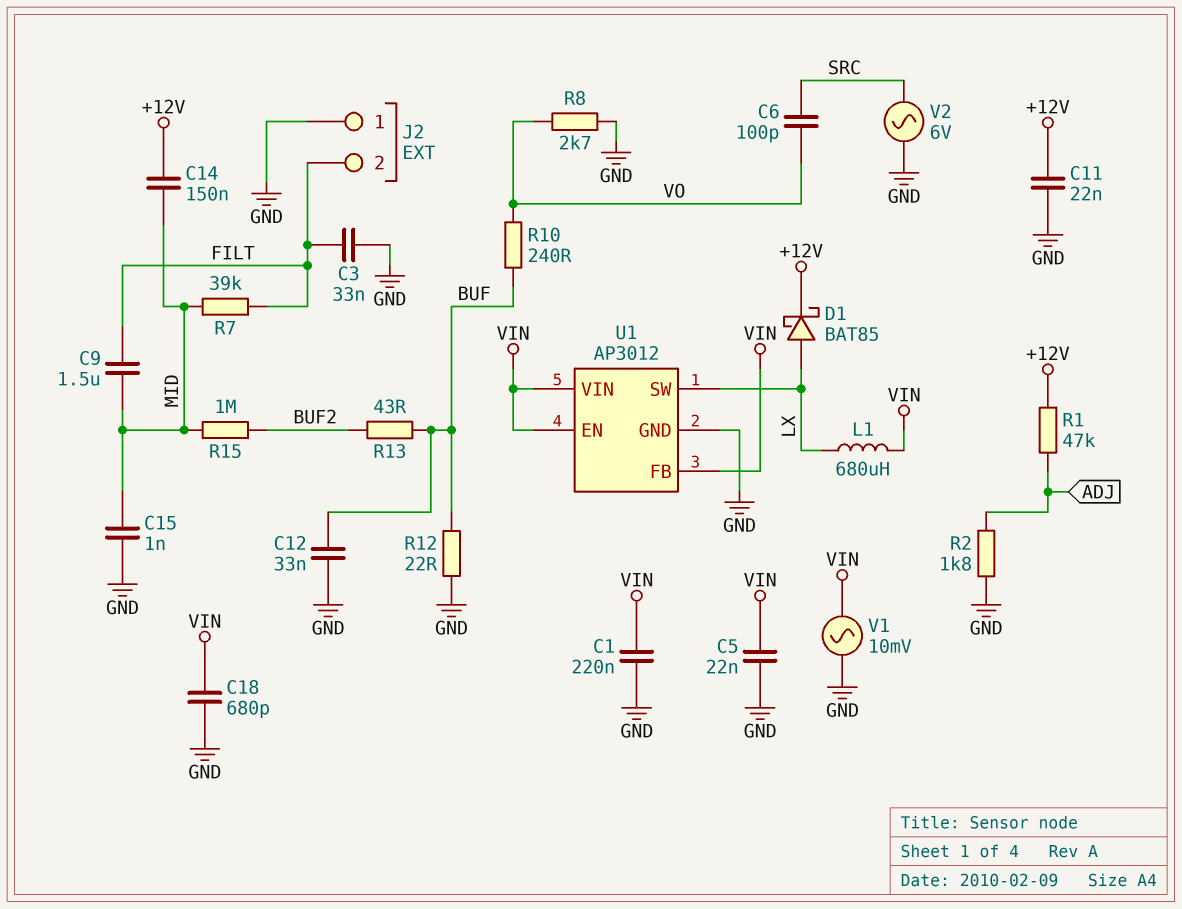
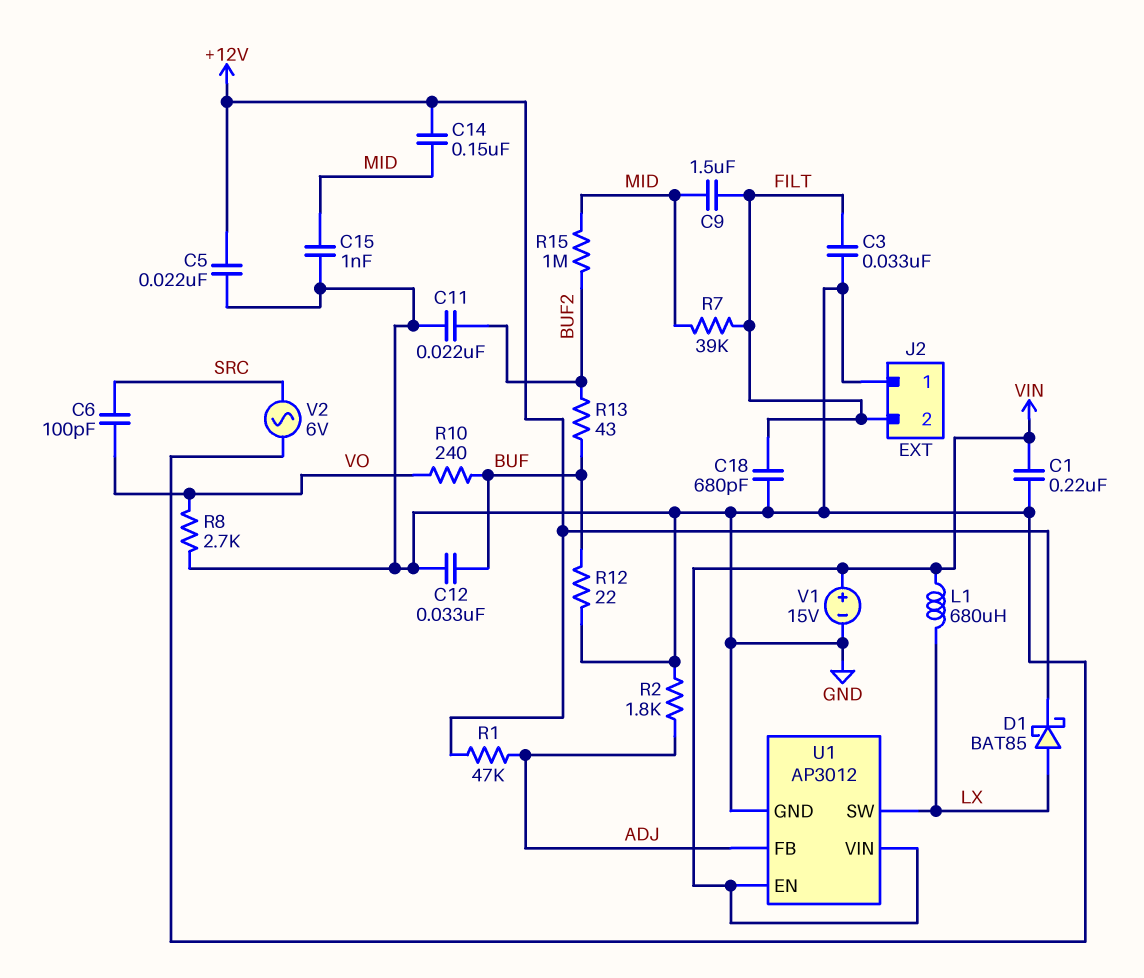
C5: 22nF (GND, VIN) -> 22nF (+12V, GND)
C11: 22nF (+12V, GND) -> 22nF (BUF2, GND)
C18: 680pF (GND, VIN) -> 680pF (FILT, GND)
U1 pin FB: VIN -> ADJ
V1: AC 10mV (GND, VIN) -> 15V (plus VIN, minus GND)

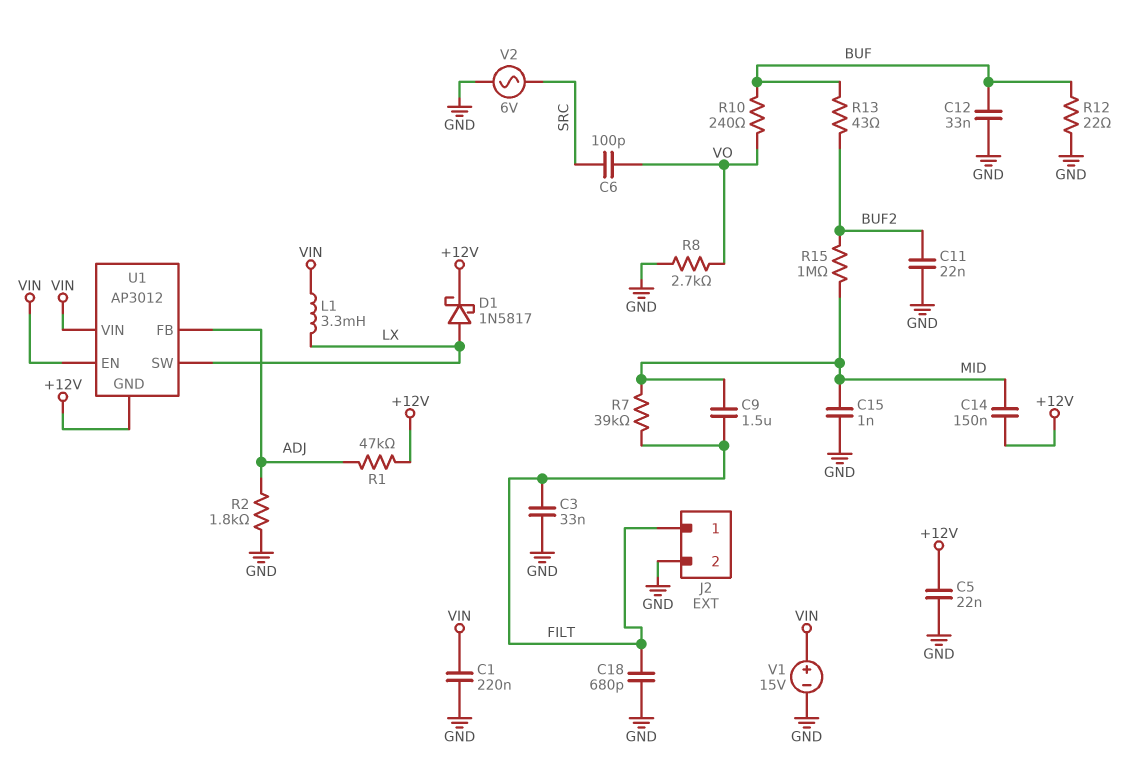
D1: schottky BAT85 (A LX, K +12V) -> schottky 1N5817 (A LX, K +12V)
J2 pin 1: GND -> FILT
J2 pin 2: FILT -> GND
L1: 680uH (LX, VIN) -> 3.3mH (LX, VIN)
U1 pin GND: GND -> +12V

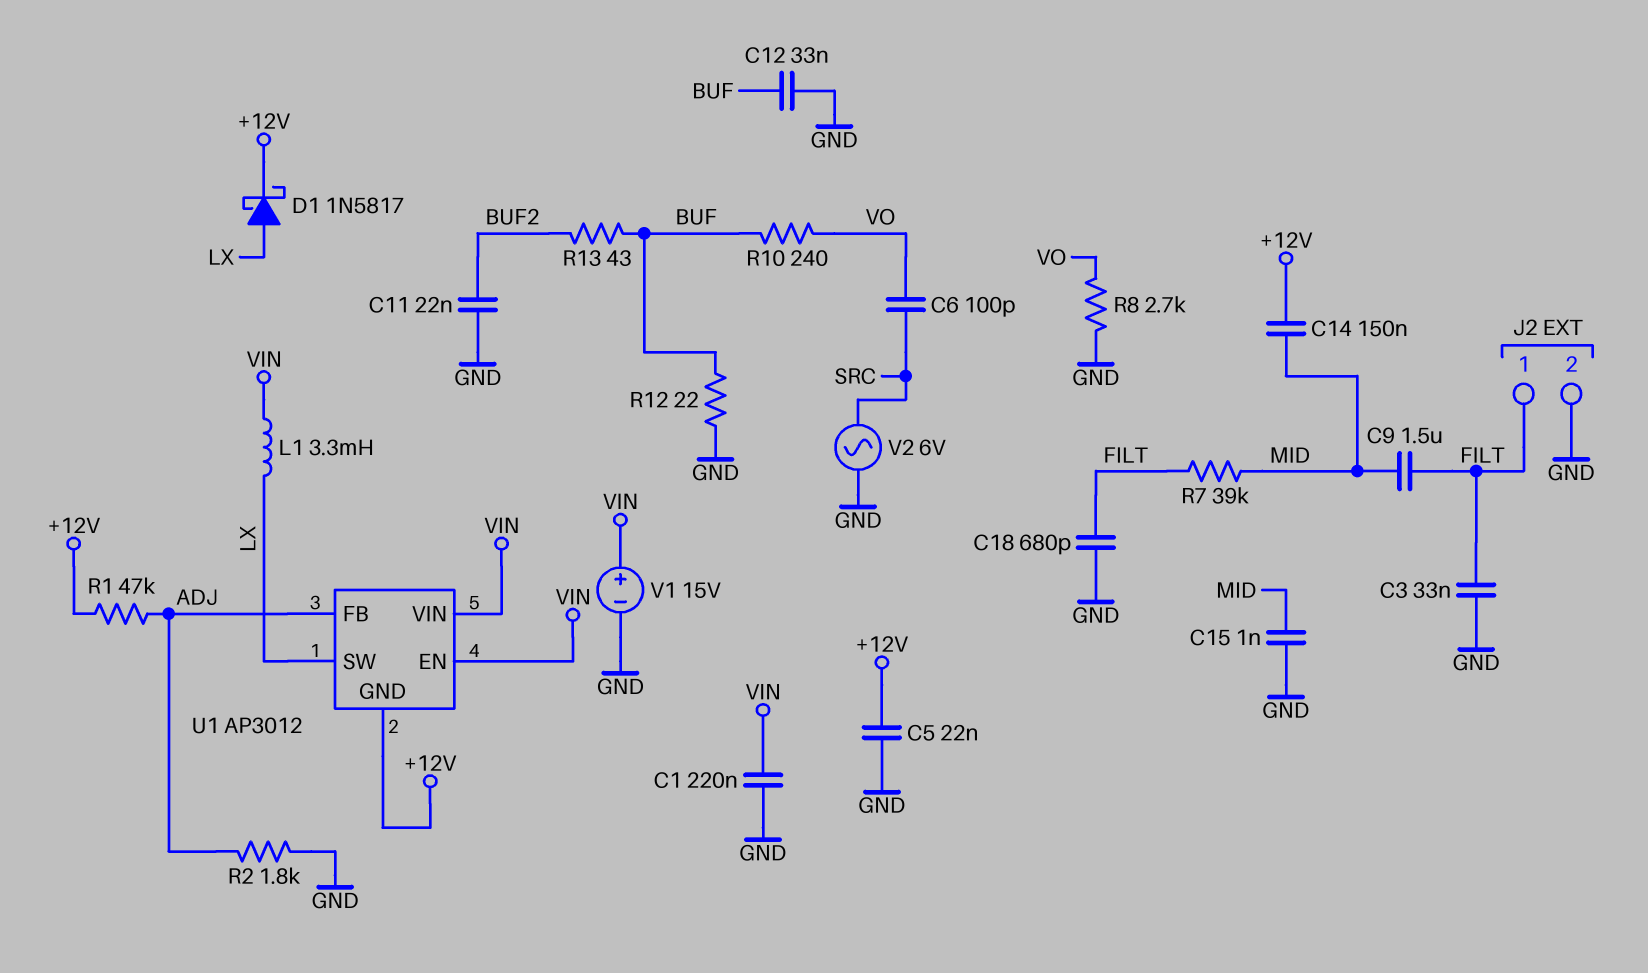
R15: 1M (BUF2, MID) -> none

